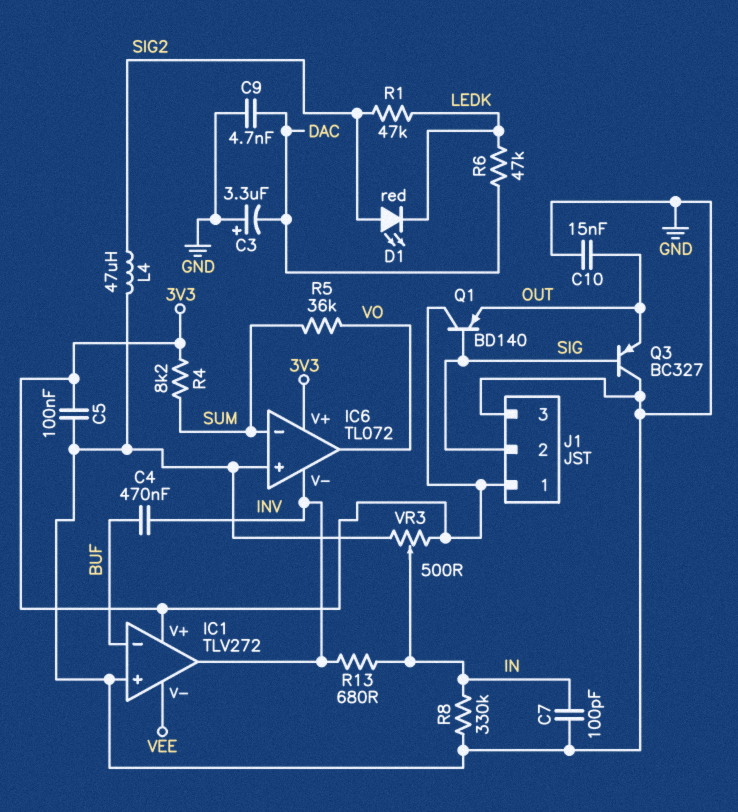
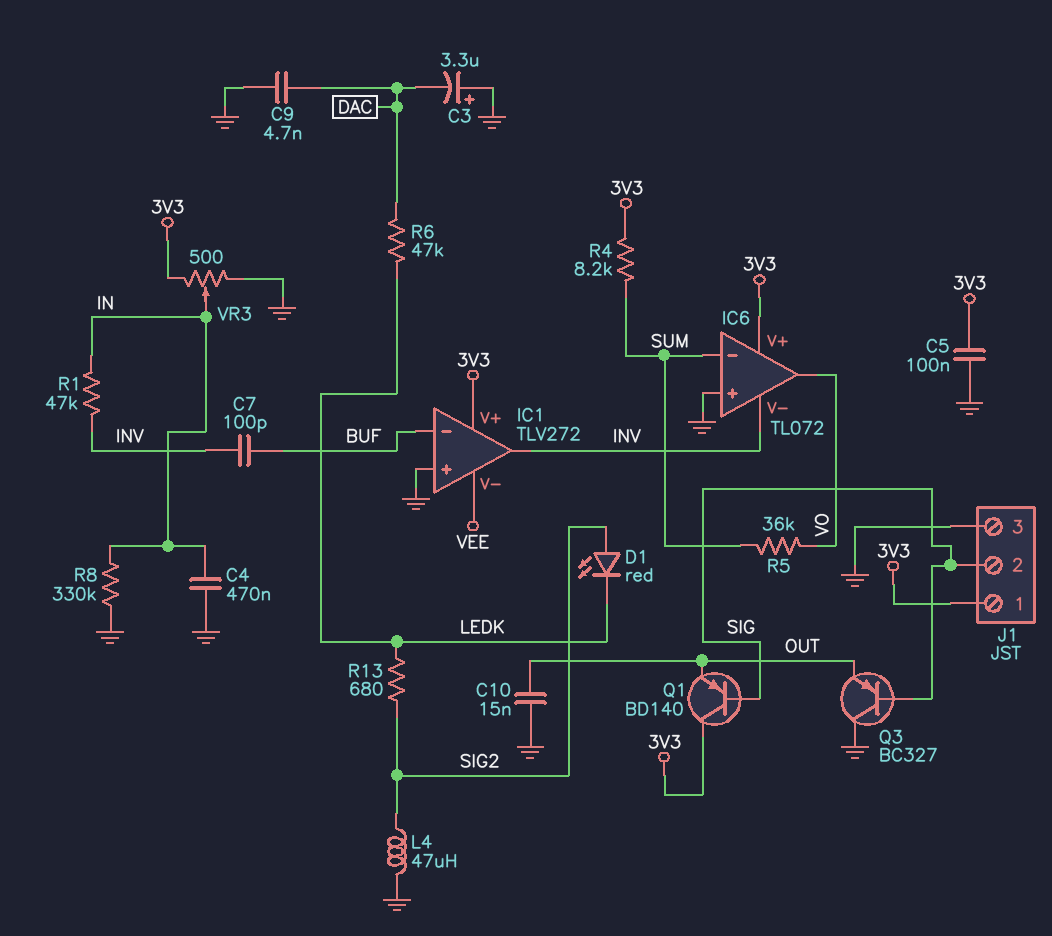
C4: 470nF (BUF, INV) -> 470nF (GND, IN)
C7: 100pF (GND, IN) -> 100pF (BUF, INV)
R1: 47k (LEDK, SIG2) -> 47k (IN, INV)
R13: 680 (IN, INV) -> 680 (LEDK, SIG2)

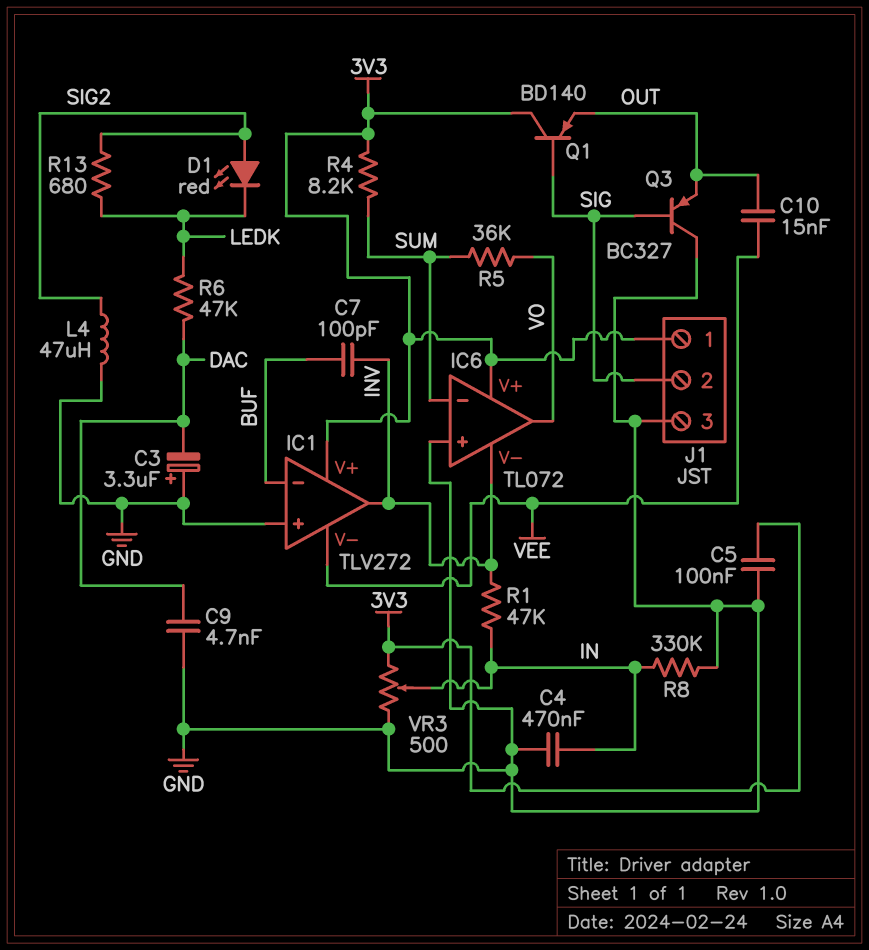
C10: 15nF (GND, OUT) -> 15nF (OUT, VEE)

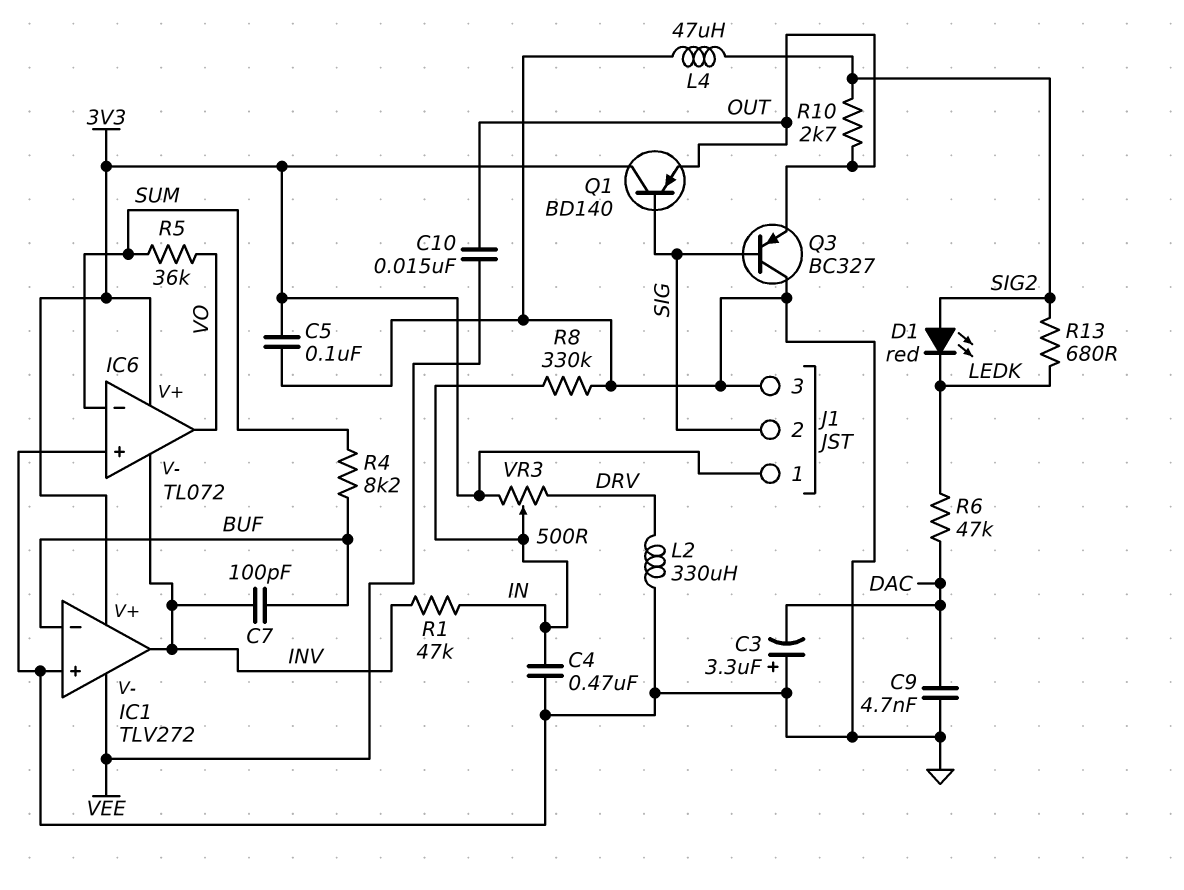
L2: none -> 330uH (DRV, GND)
R4: 8.2k (3V3, SUM) -> 8.2k (BUF, SUM)
R10: none -> 2.7k (OUT, SIG2)
VR3: 500 (3V3, GND, wiper IN) -> 500 (3V3, DRV, wiper IN)

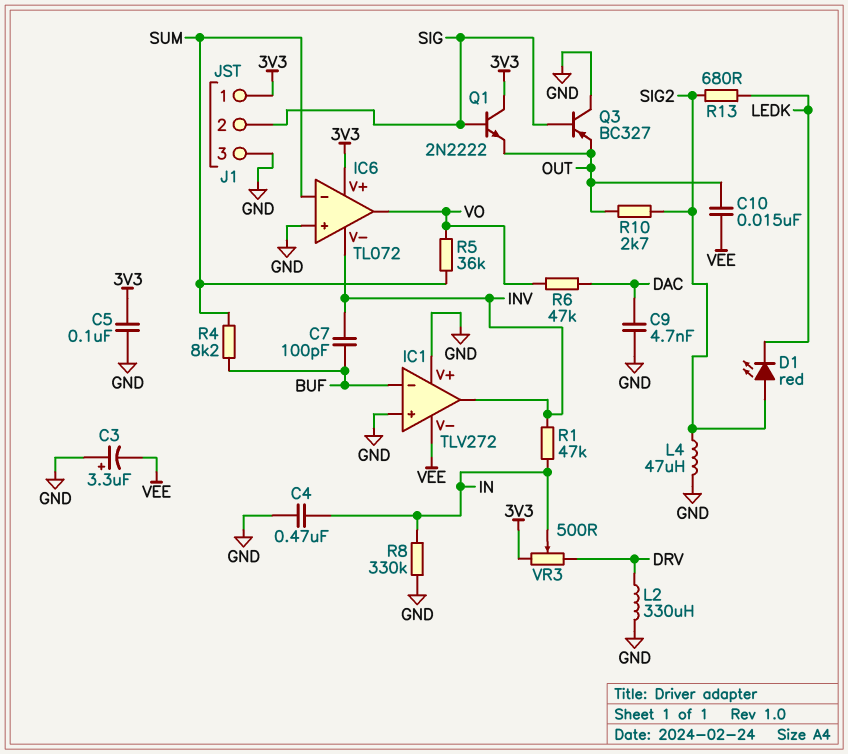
C3: 3.3uF (plus GND, minus DAC) -> 3.3uF (plus GND, minus VEE)
IC1 pin V+: 3V3 -> GND
Q1: PNP BD140 (B SIG, C 3V3, E OUT) -> NPN 2N2222 (B SIG, C 3V3, E OUT)
R6: 47k (DAC, LEDK) -> 47k (DAC, VO)

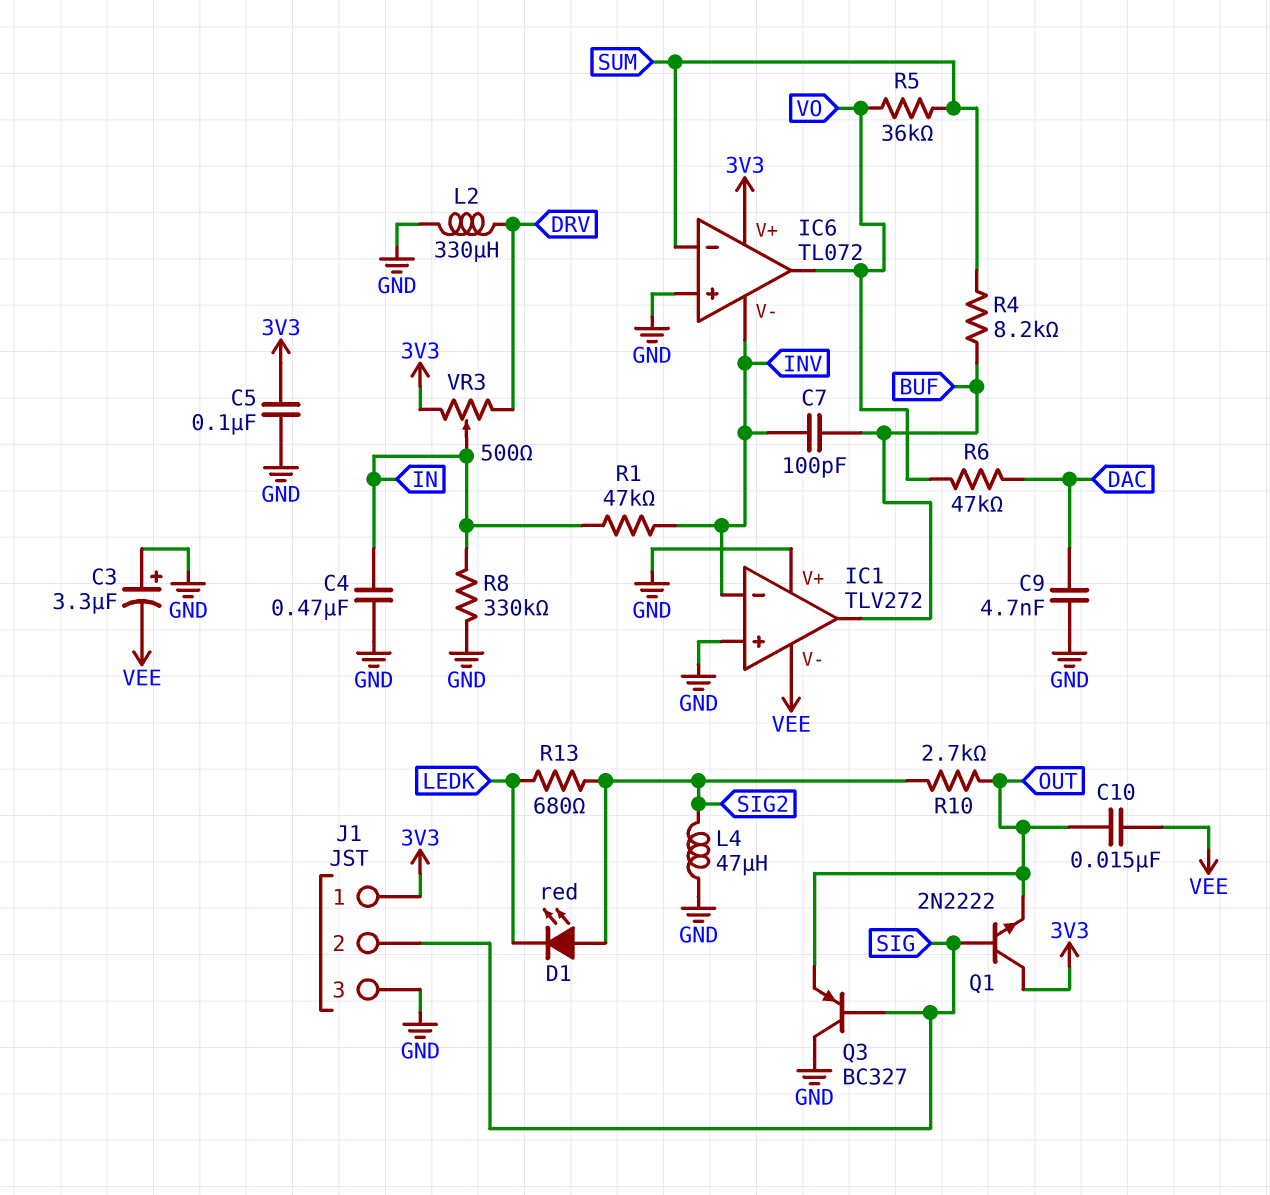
IC1 pin in-: BUF -> INV
IC1 pin out: INV -> BUF

